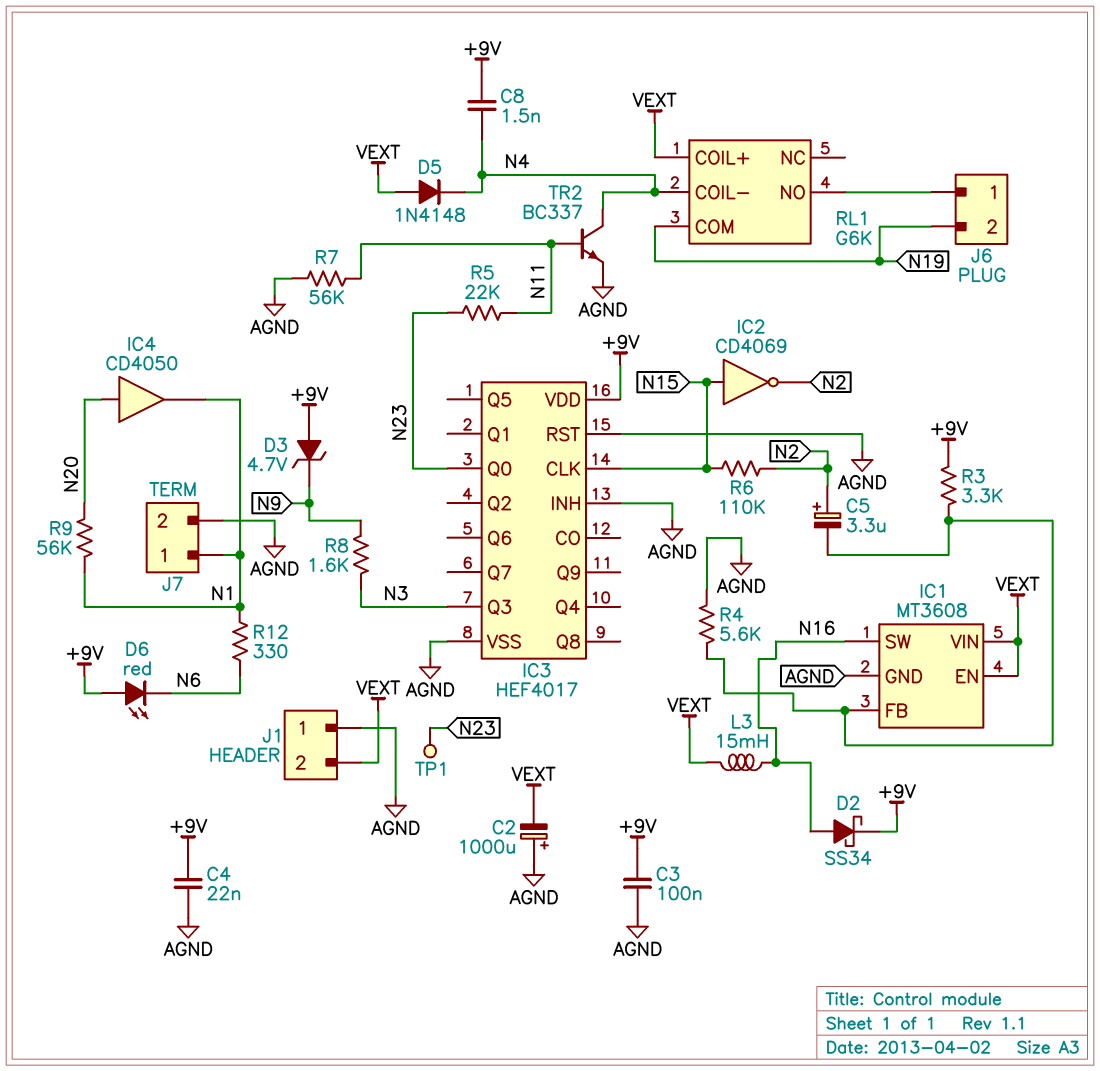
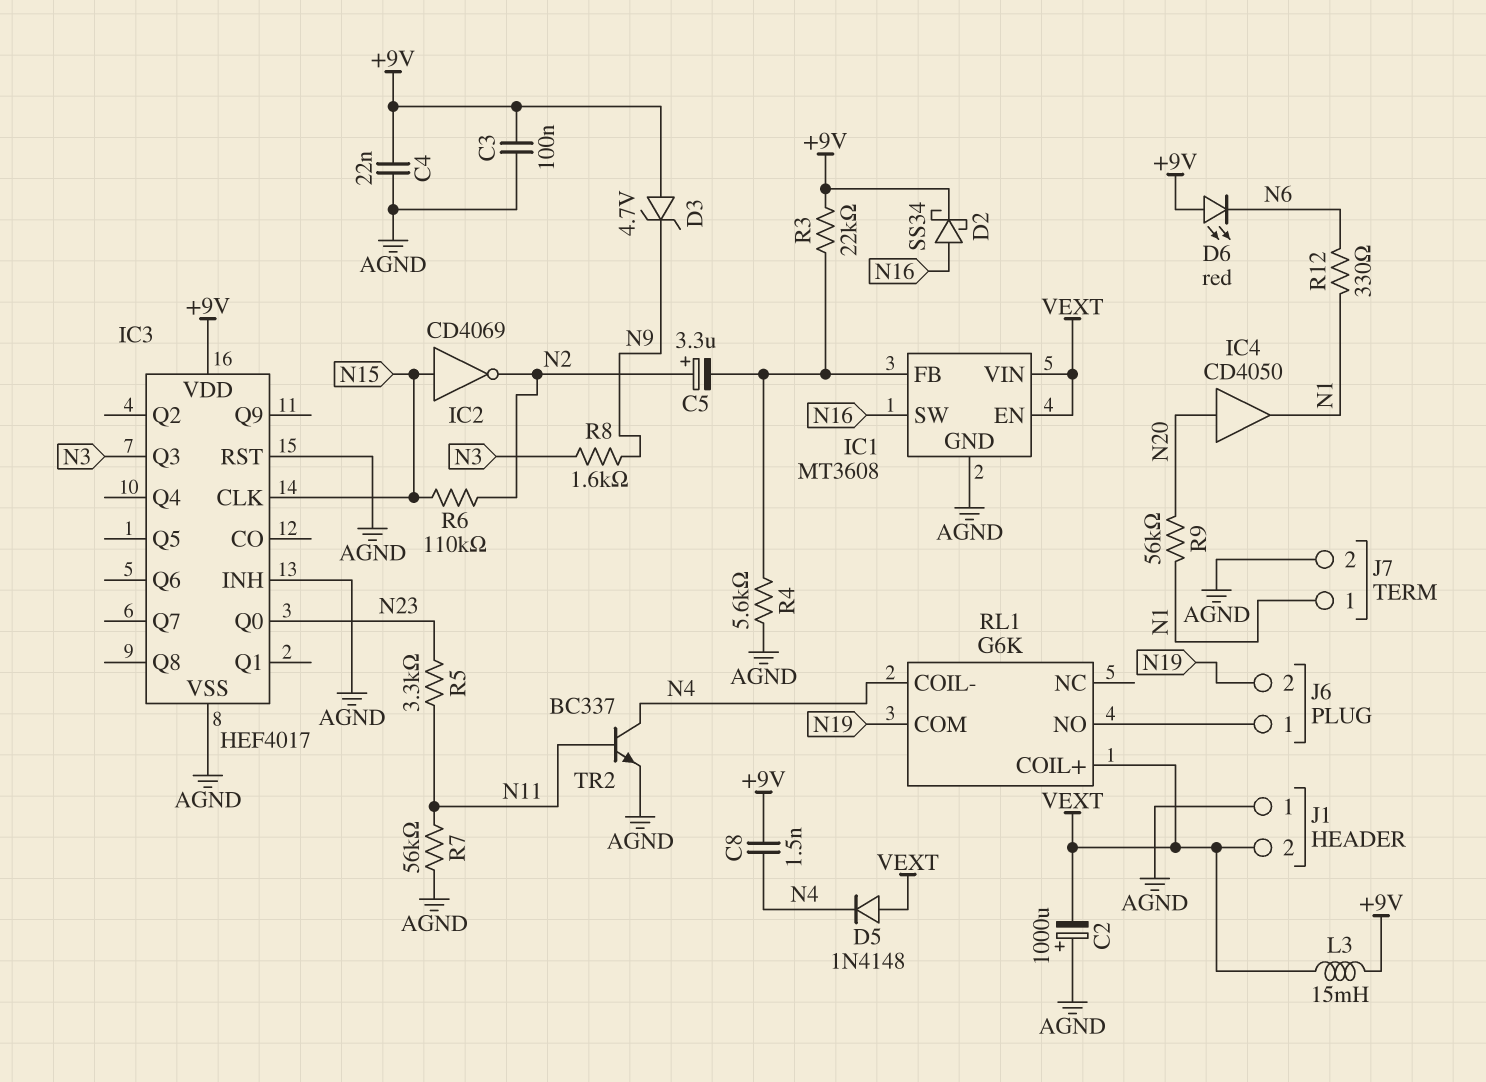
L3: 15mH (N16, VEXT) -> 15mH (+9V, VEXT)
R3: 3.3k (+9V, IC1/FB) -> 22k (+9V, IC1/FB)
R5: 22k (N11, N23) -> 3.3k (N11, N23)
TP1: test point (N23) -> none

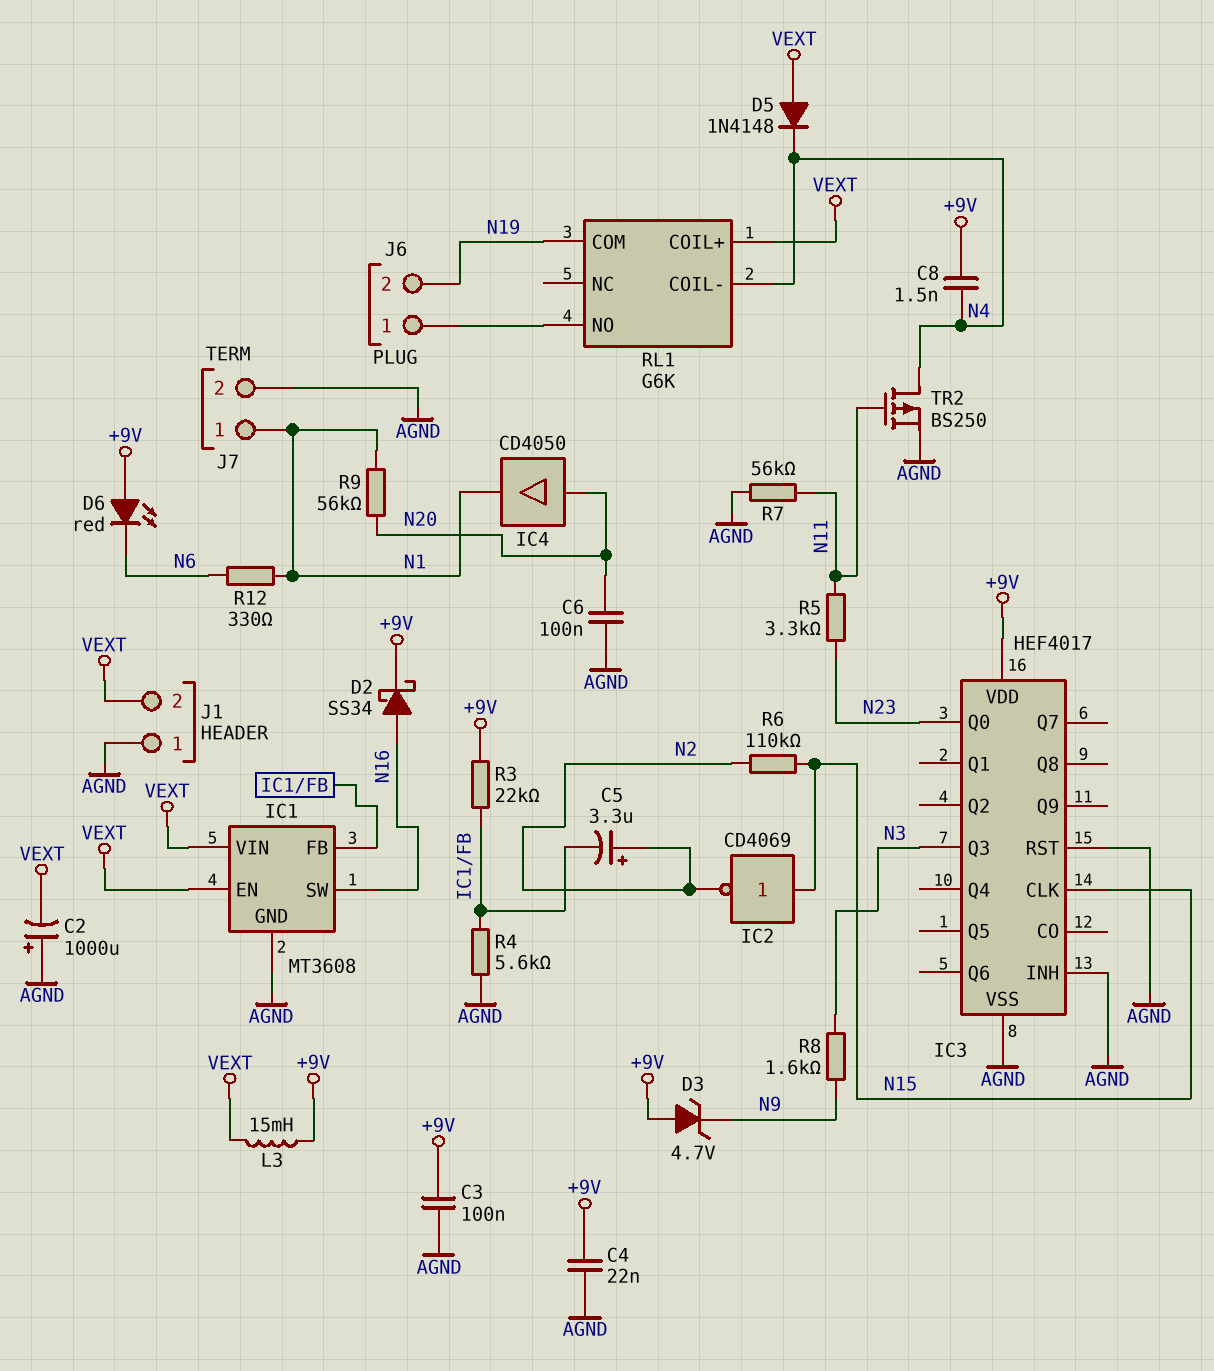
C6: none -> 100nF (AGND, N20)
TR2: NPN BC337 (B N11, C N4, E AGND) -> PMOS BS250 (G N11, D N4, S AGND)

